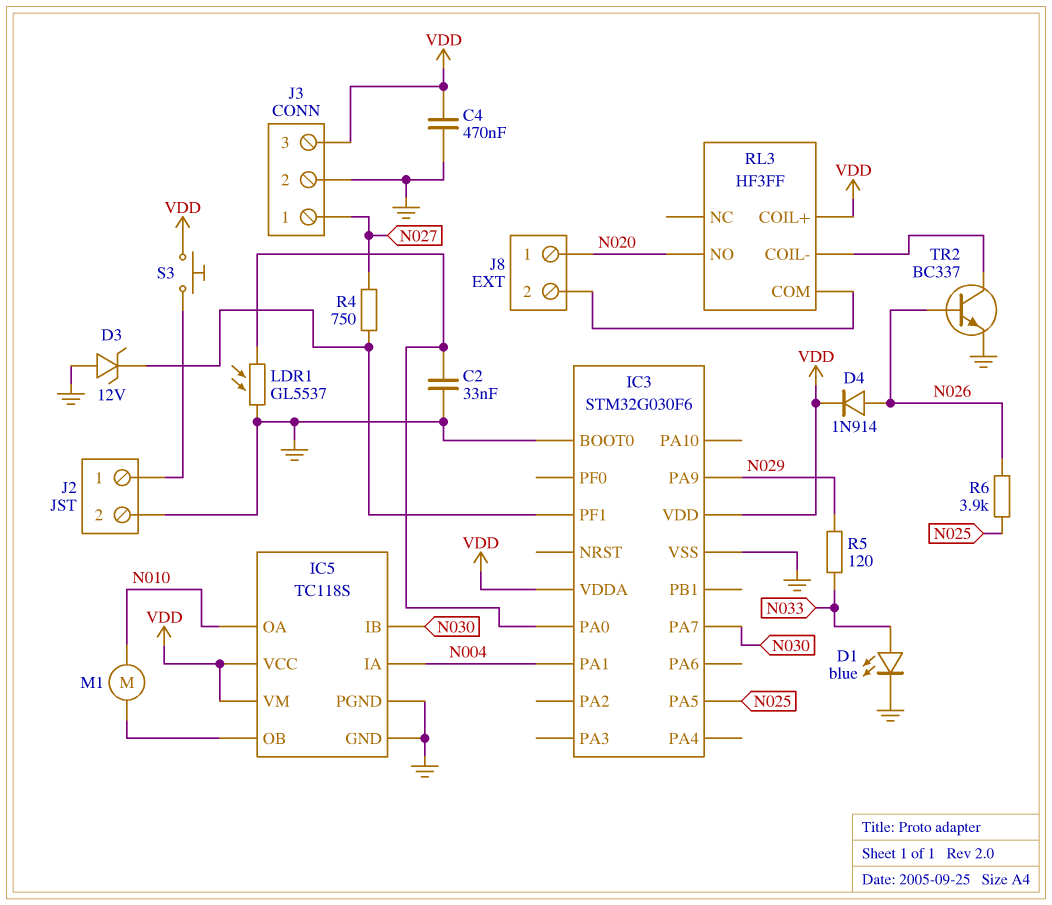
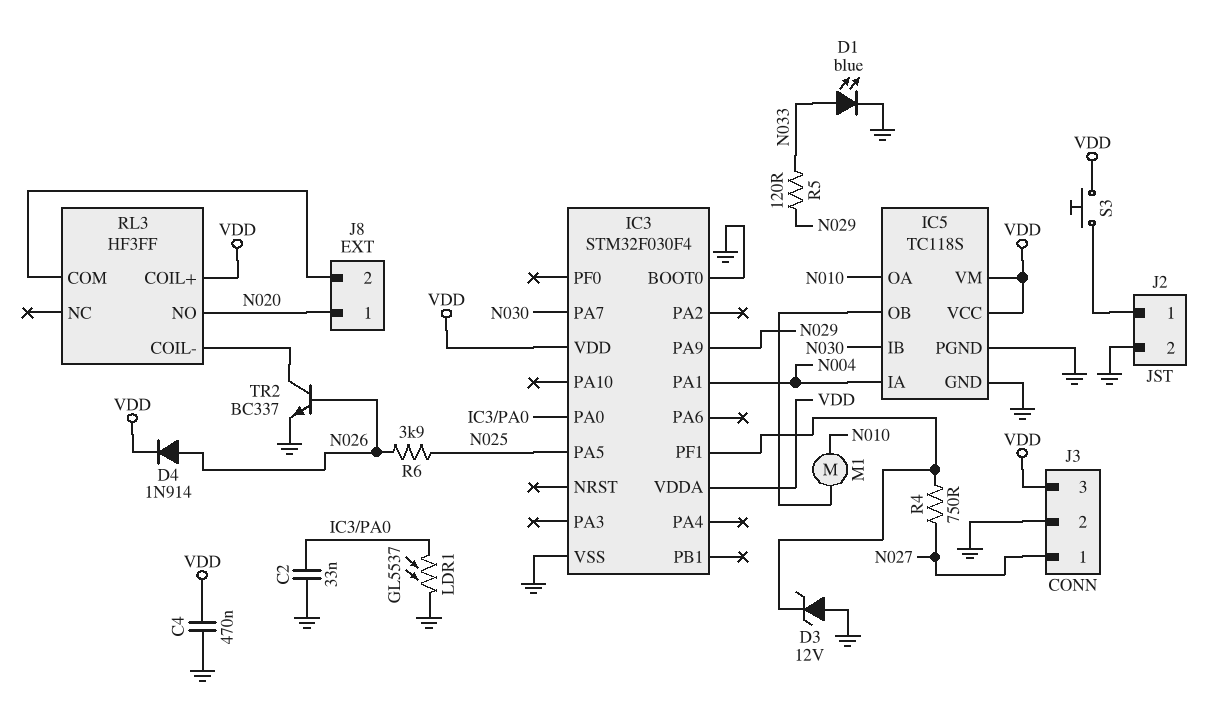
IC3: STM32G030F6 -> STM32F030F4

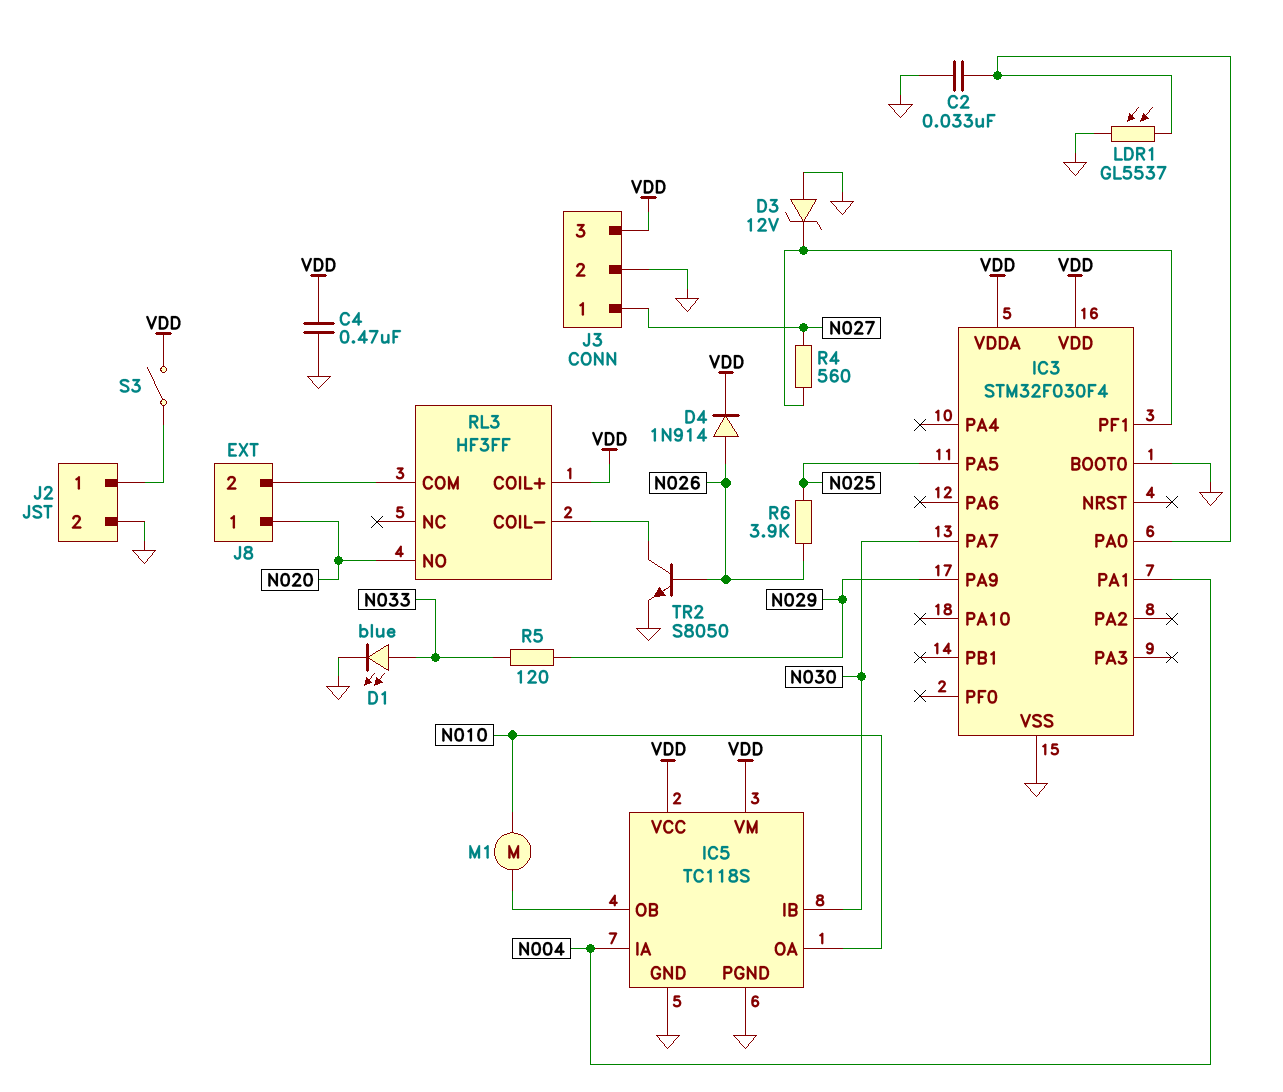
R4: 750 (IC3/PF1, N027) -> 560 (IC3/PF1, N027)
S3: button (J2/1, VDD) -> switch (J2/1, VDD)
TR2: NPN BC337 (B N026, C RL3/COIL-, E GND) -> NPN S8050 (B N026, C RL3/COIL-, E GND)

